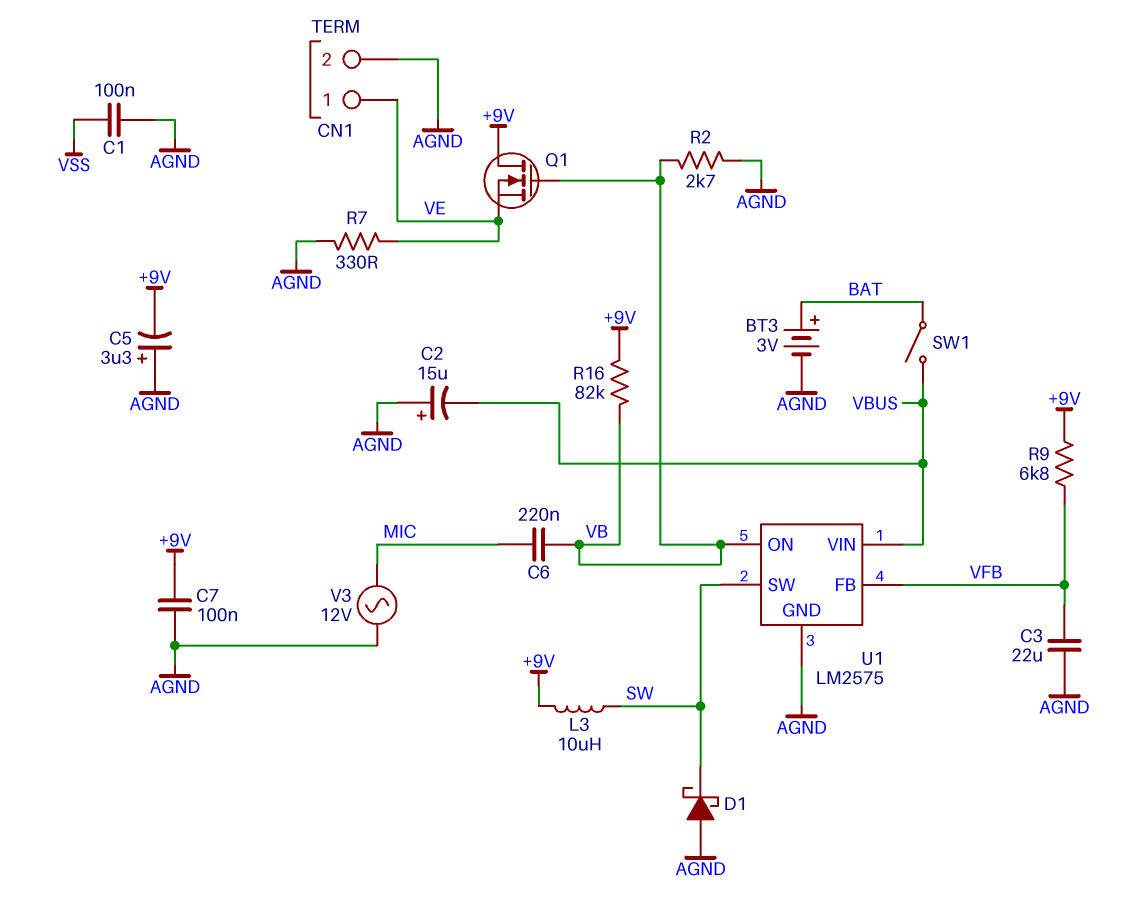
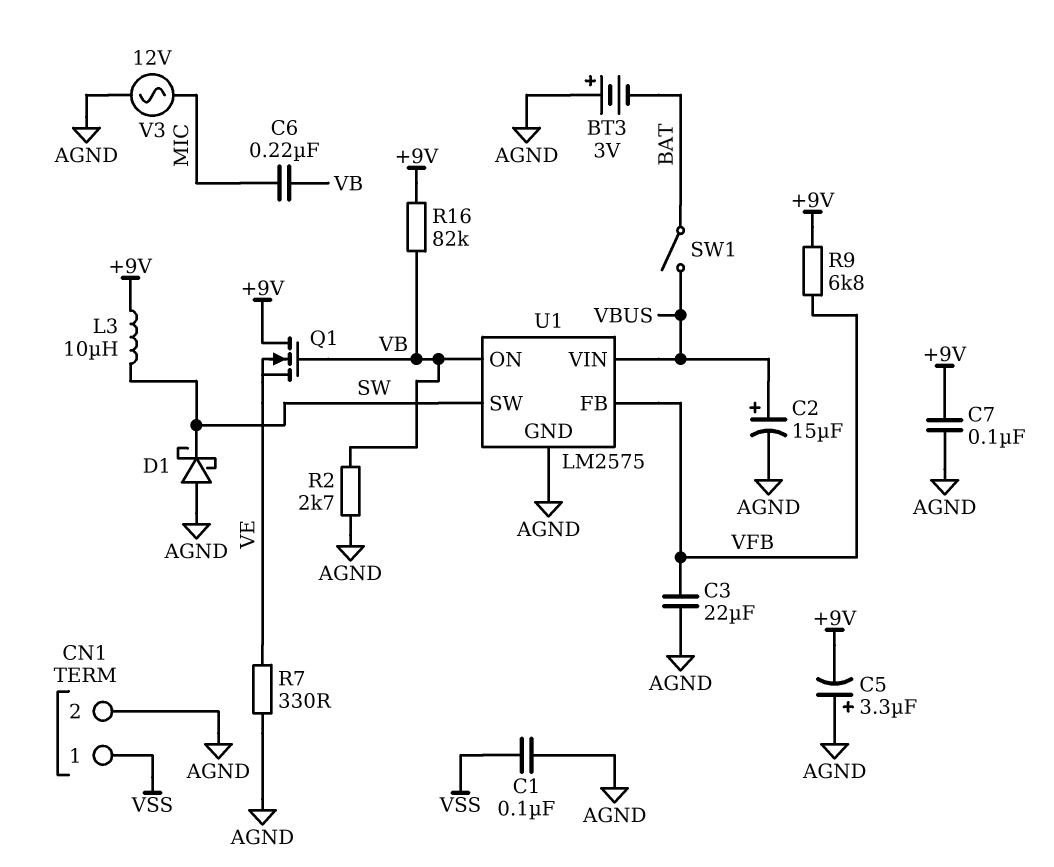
BT3: 3V (plus BAT, minus AGND) -> 3V (plus AGND, minus BAT)
C2: 15uF (plus AGND, minus VBUS) -> 15uF (plus VBUS, minus AGND)
CN1 pin 1: VE -> VSS

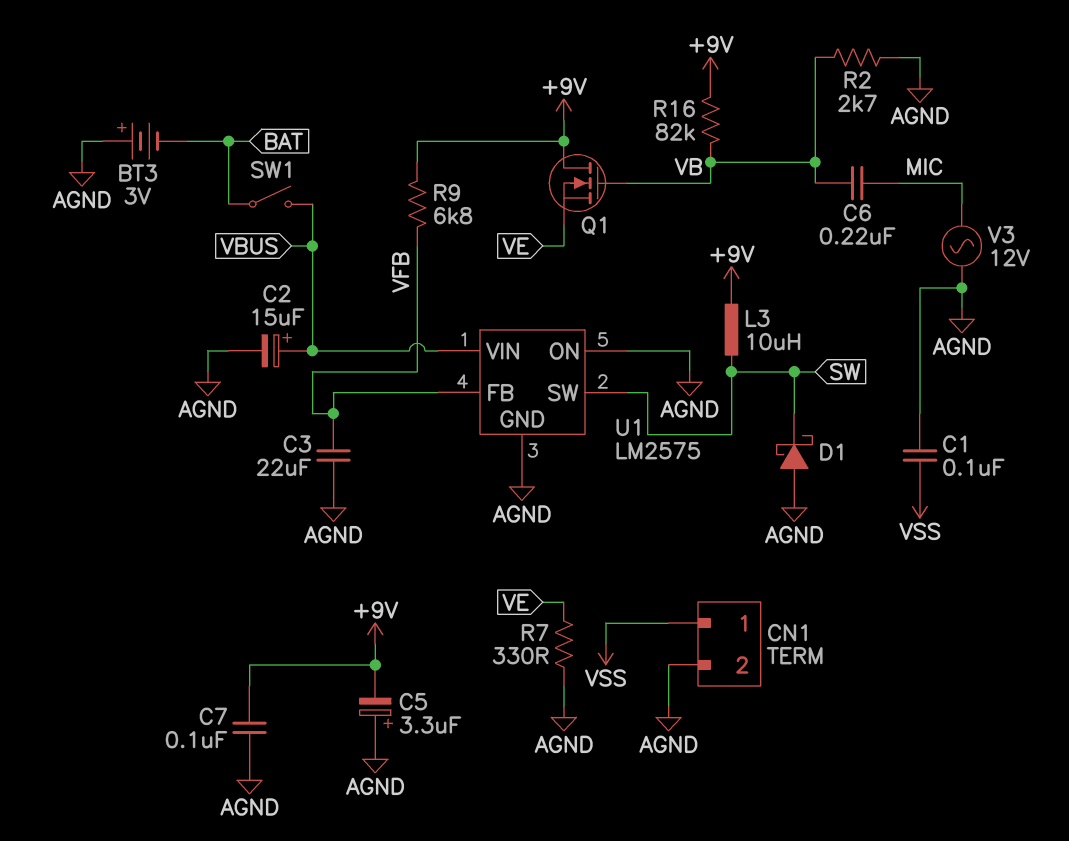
U1 pin ON: VB -> AGND

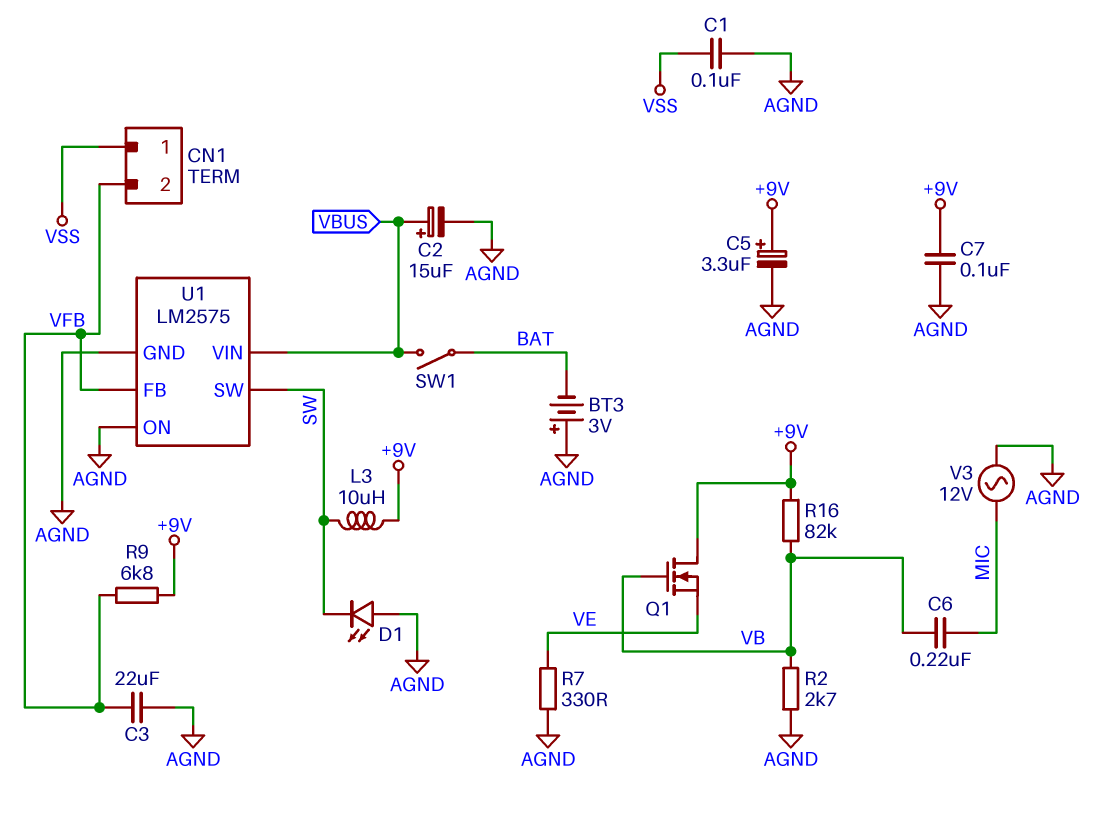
C5: 3.3uF (plus AGND, minus +9V) -> 3.3uF (plus +9V, minus AGND)
CN1 pin 2: AGND -> VFB
D1: schottky (A AGND, K SW) -> LED (A AGND, K SW)

